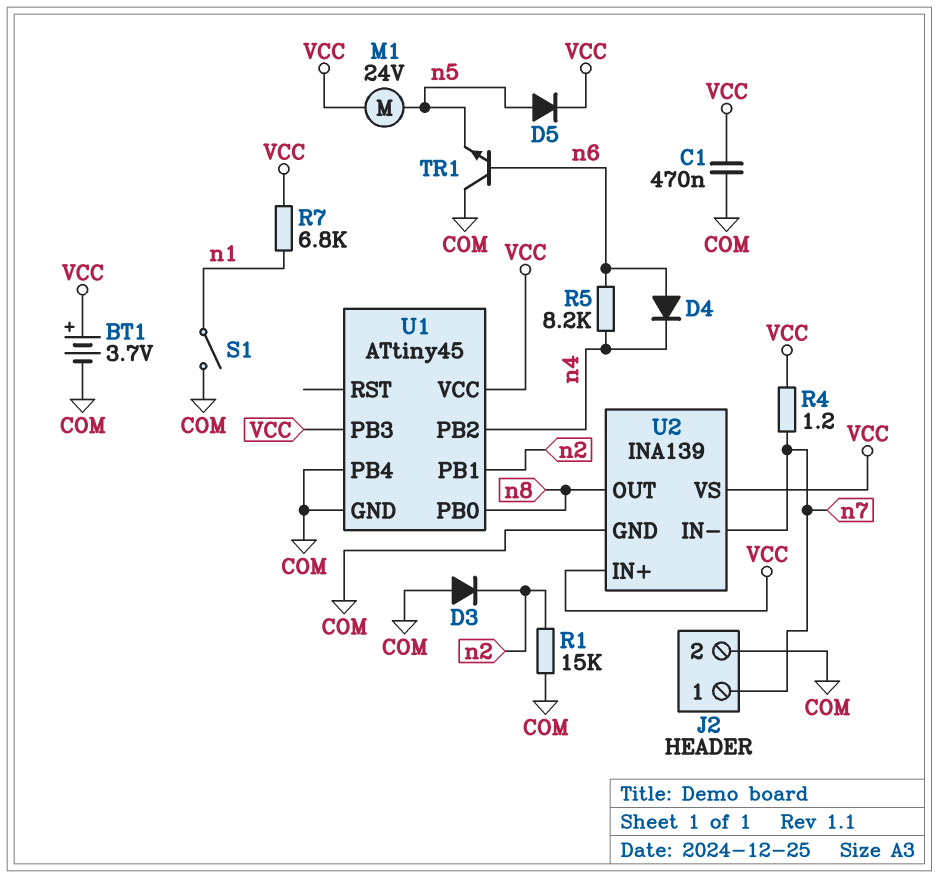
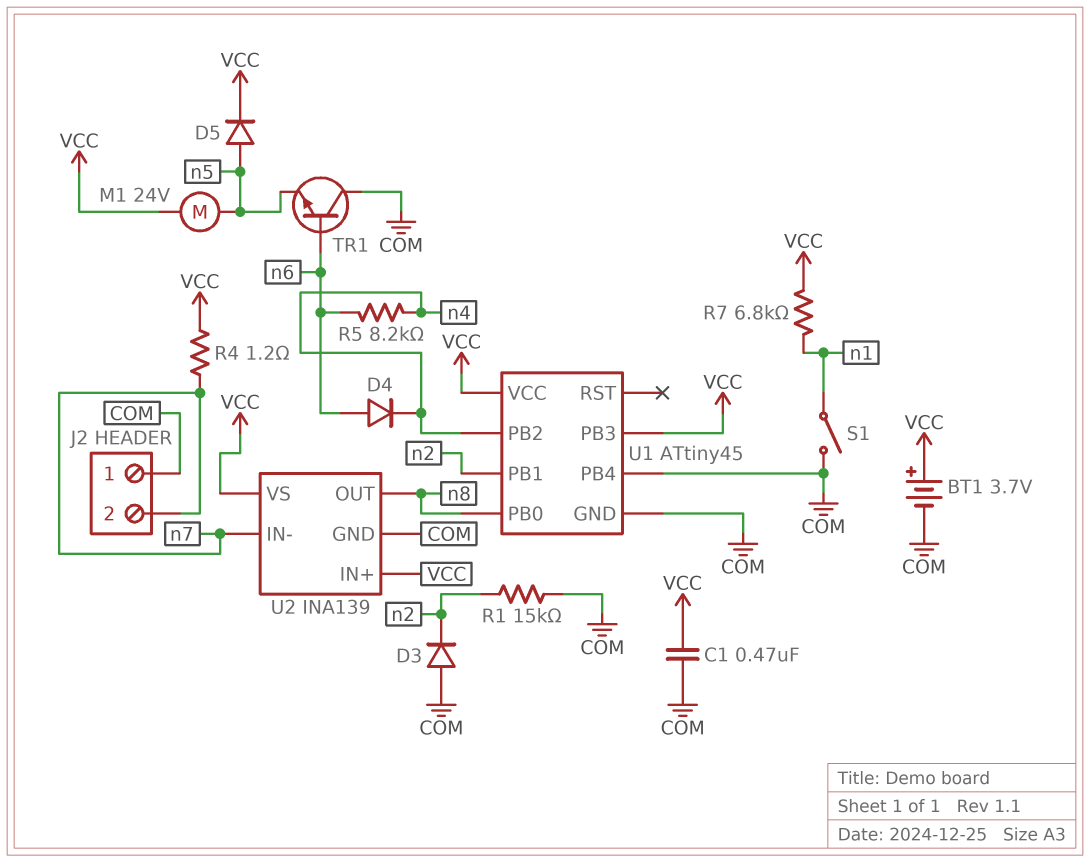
J2 pin 1: n7 -> COM
J2 pin 2: COM -> n7

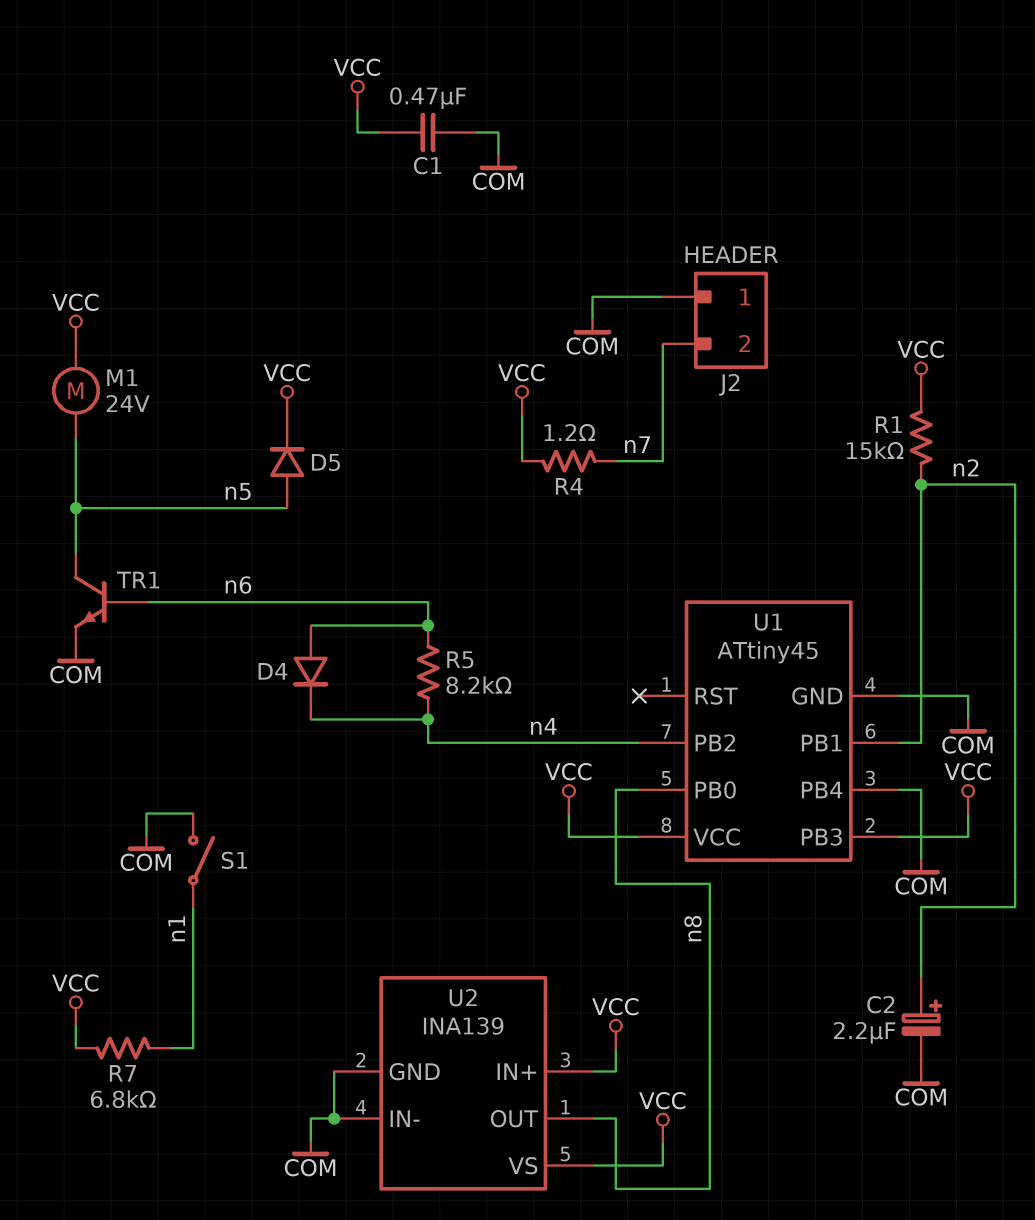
BT1: 3.7V (plus VCC, minus COM) -> none
C2: none -> 2.2uF (plus n2, minus COM)
D3: diode (A COM, K n2) -> none
R1: 15k (COM, n2) -> 15k (VCC, n2)
TR1: NPN (B n6, C COM, E n5) -> NPN (B n6, C n5, E COM)
U2 pin IN-: n7 -> COM

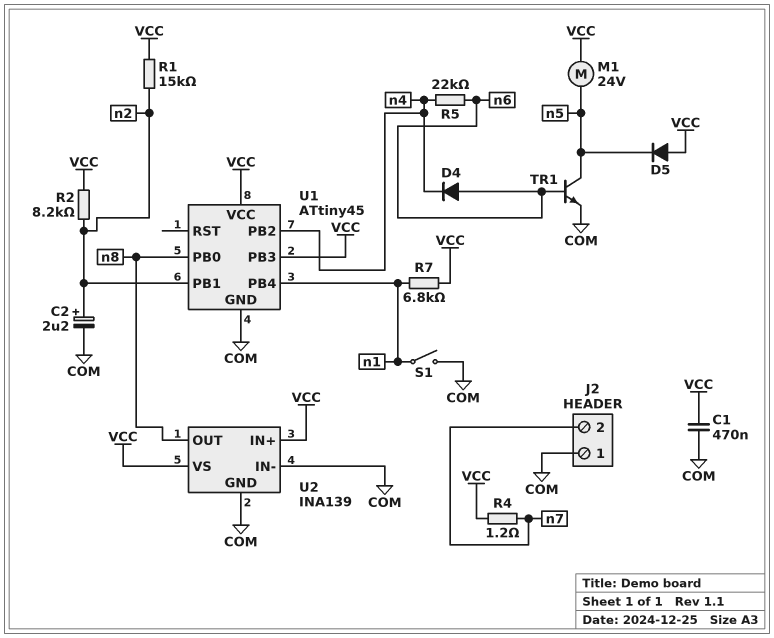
D5: diode (A n5, K VCC) -> diode (A VCC, K n5)
R2: none -> 8.2k (VCC, n2)
R5: 8.2k (n4, n6) -> 22k (n4, n6)
U1 pin PB4: COM -> n1

